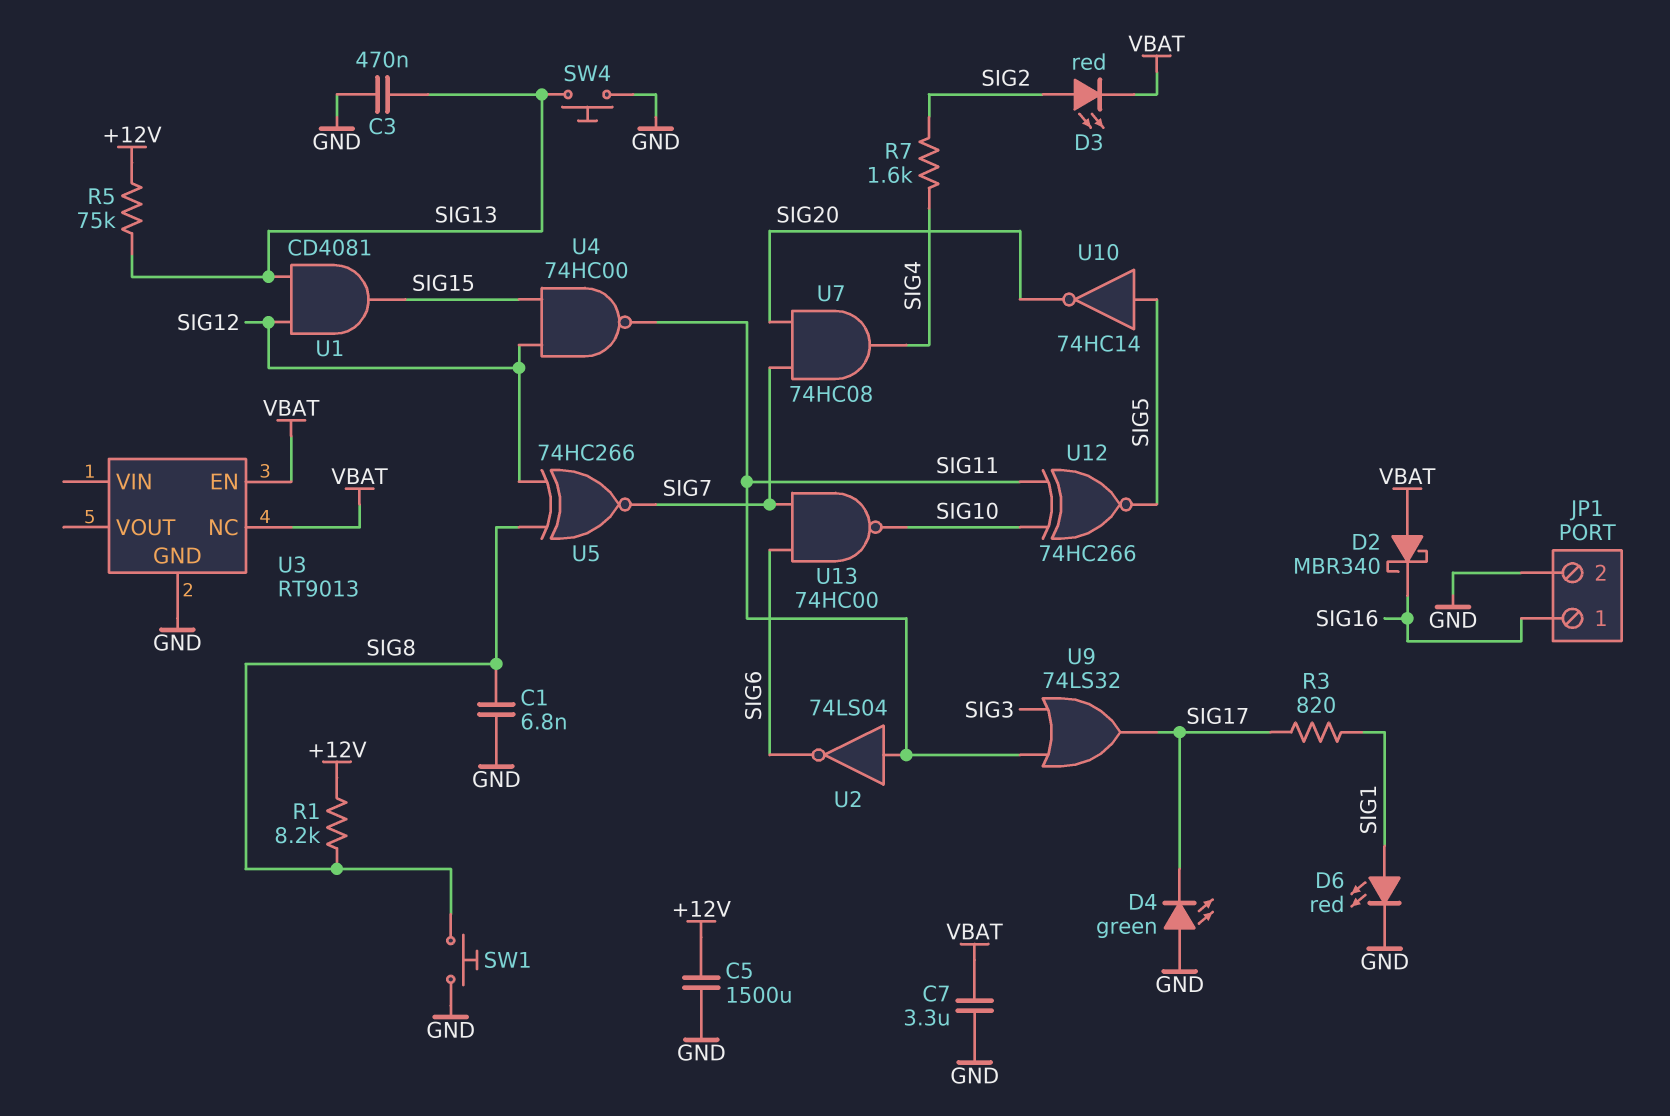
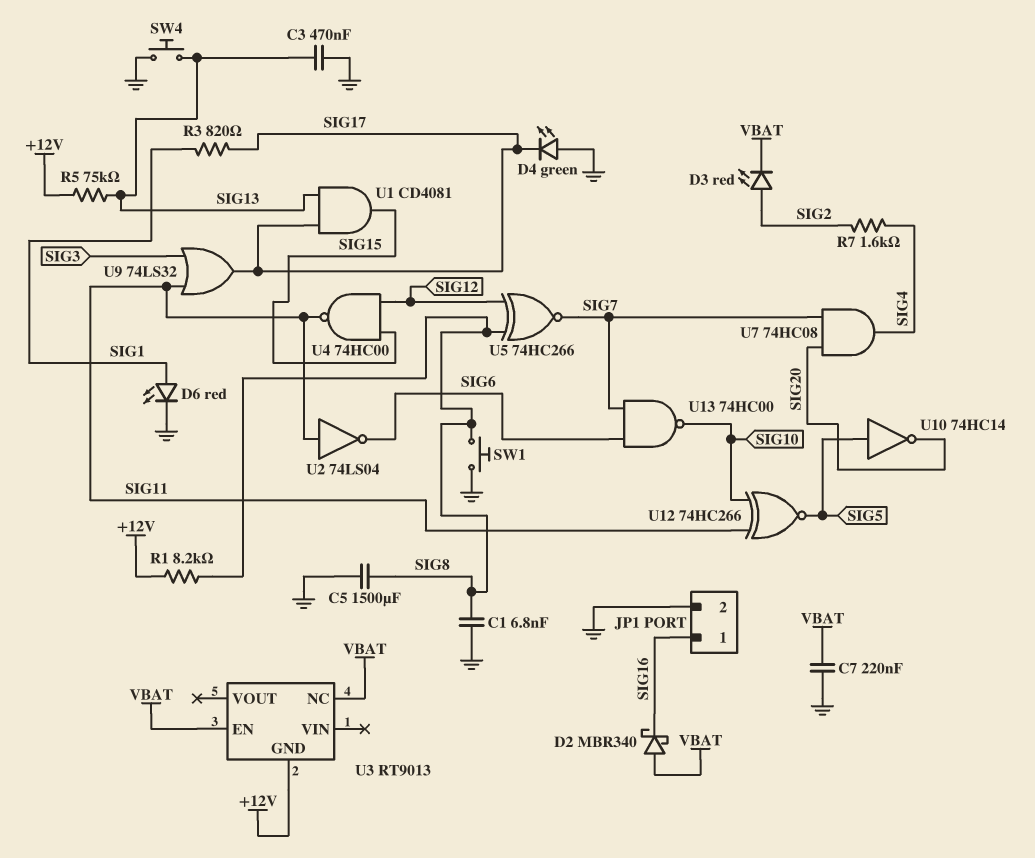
C5: 1500uF (+12V, GND) -> 1500uF (GND, SIG8)
C7: 3.3uF (GND, VBAT) -> 220nF (GND, VBAT)
U1: AND CD4081 (in SIG12, in SIG13, out SIG15) -> AND CD4081 (in SIG13, in SIG17, out SIG15)
U3 pin GND: GND -> +12V

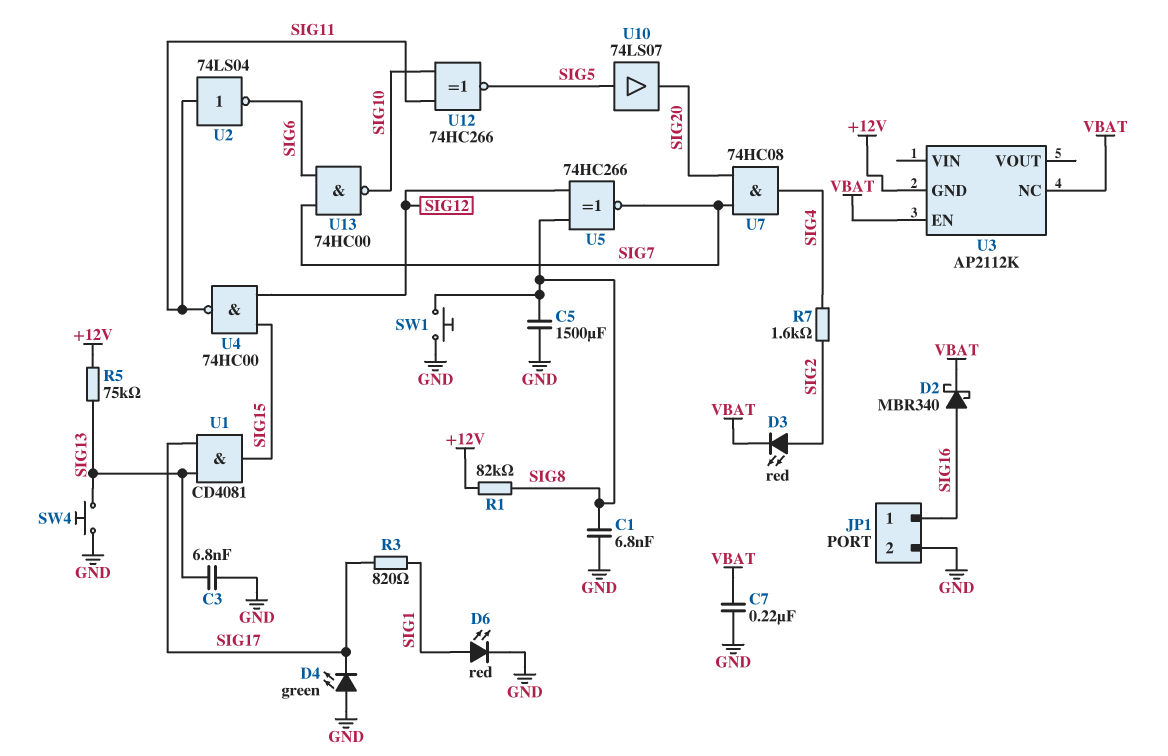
C3: 470nF (GND, SIG13) -> 6.8nF (GND, SIG13)
D2: schottky MBR340 (A VBAT, K SIG16) -> schottky MBR340 (A SIG16, K VBAT)
R1: 8.2k (+12V, SIG8) -> 82k (+12V, SIG8)
U3: RT9013 -> AP2112K
U9: OR 74LS32 (in SIG3, in SIG11, out SIG17) -> none
U10: NOT 74HC14 (in SIG5, out SIG20) -> buffer 74LS07 (in SIG5, out SIG20)

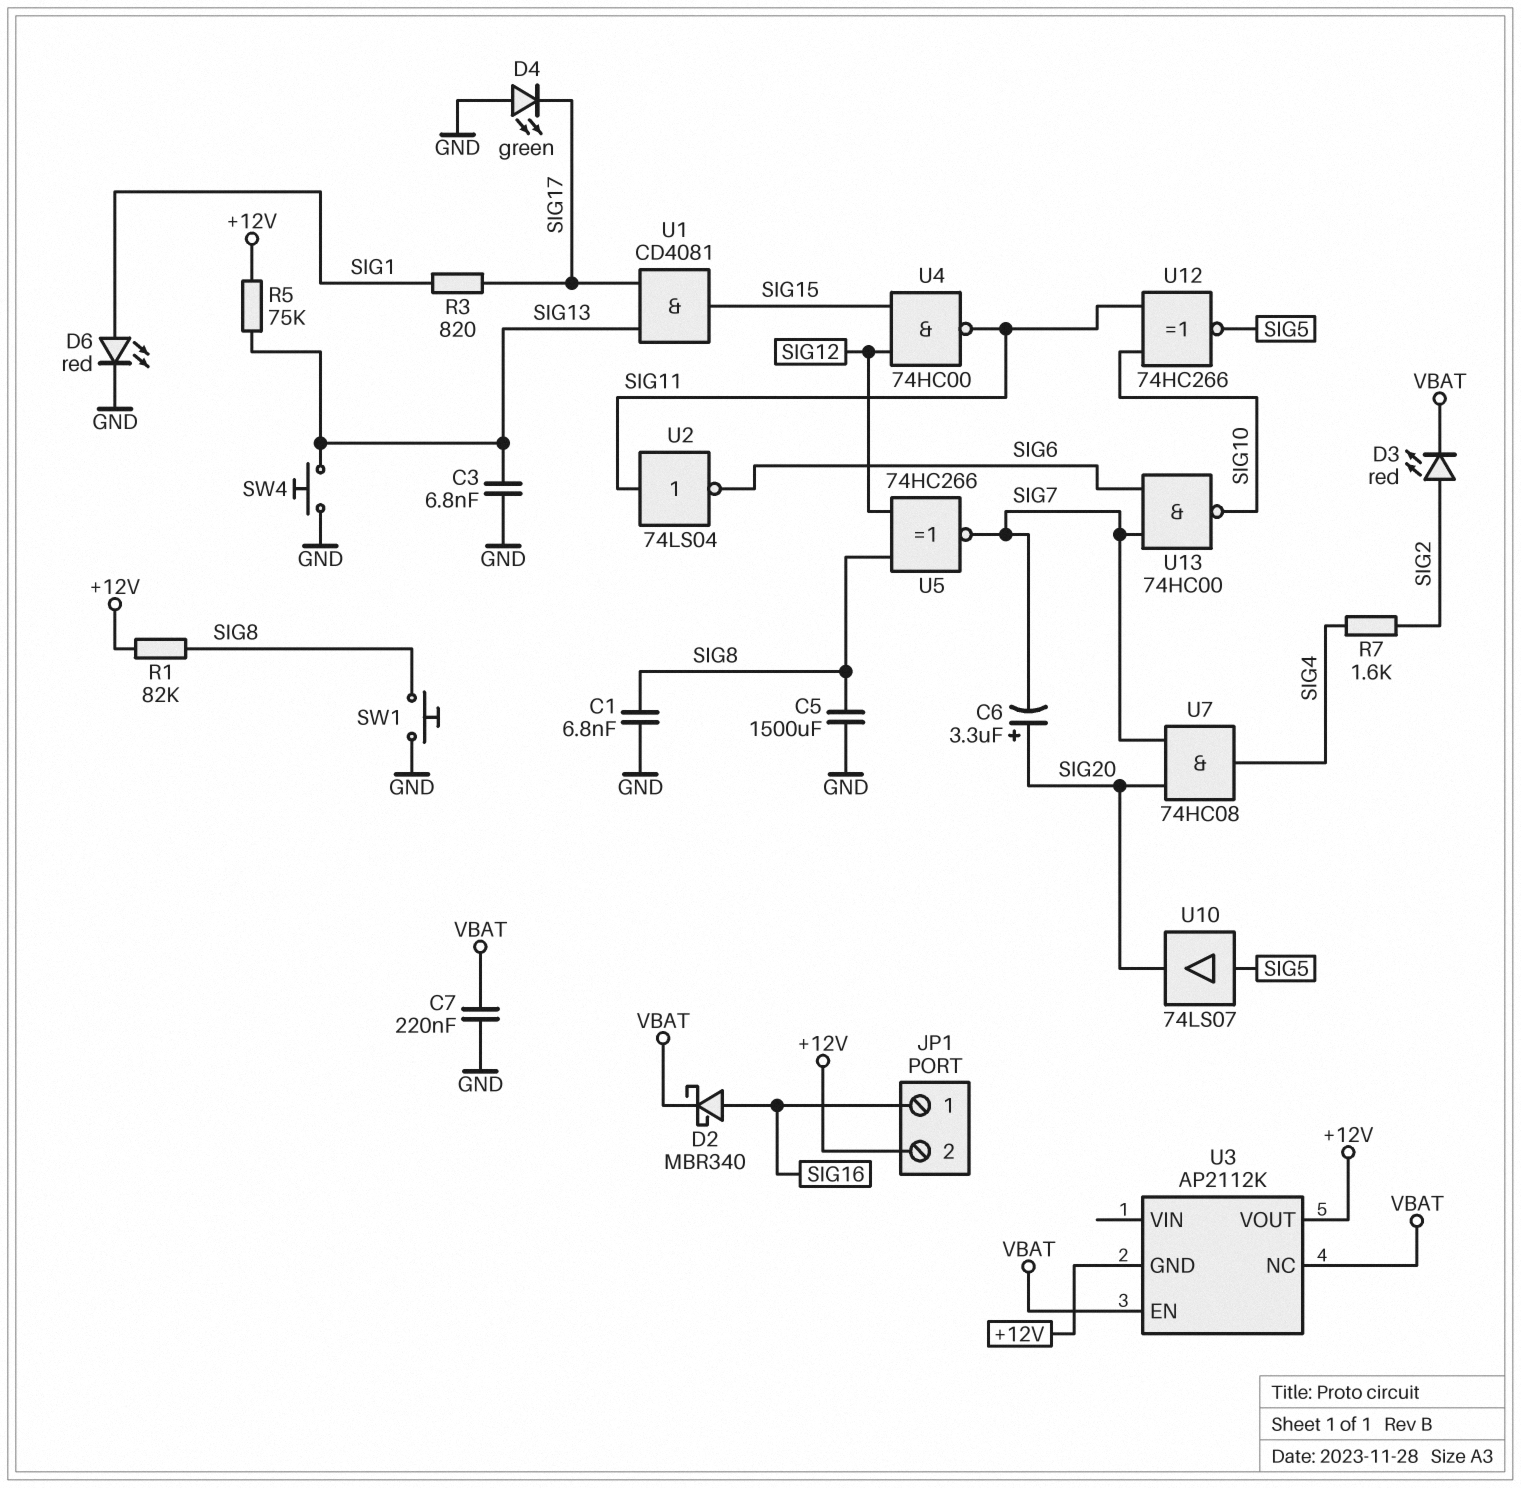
C6: none -> 3.3uF (plus SIG20, minus SIG7)
JP1 pin 2: GND -> +12V
U3 pin VOUT: none -> +12V

